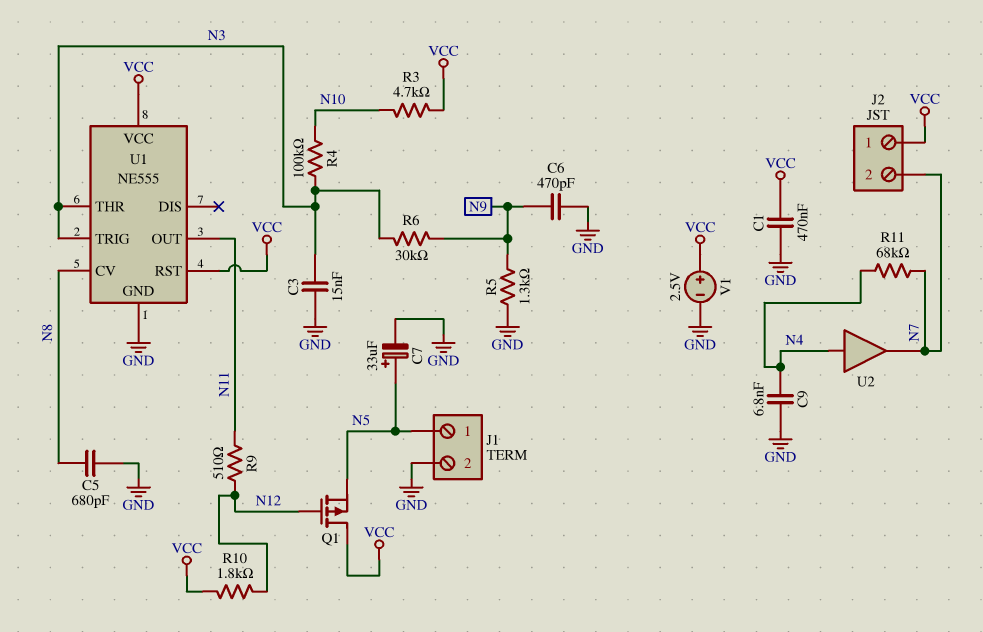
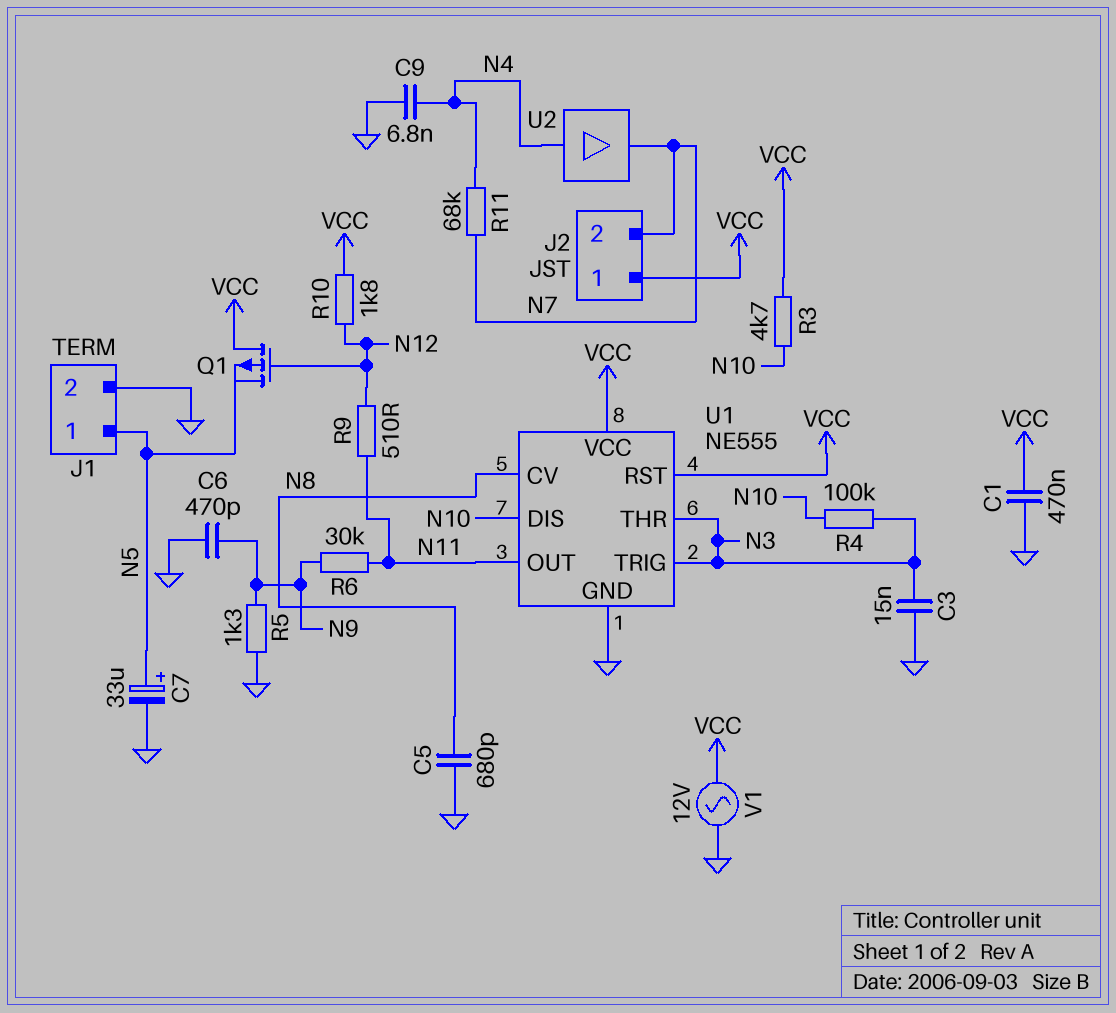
R6: 30k (N3, N9) -> 30k (N9, N11)
U1 pin DIS: none -> N10
V1: 2.5V (plus VCC, minus GND) -> AC 12V (GND, VCC)

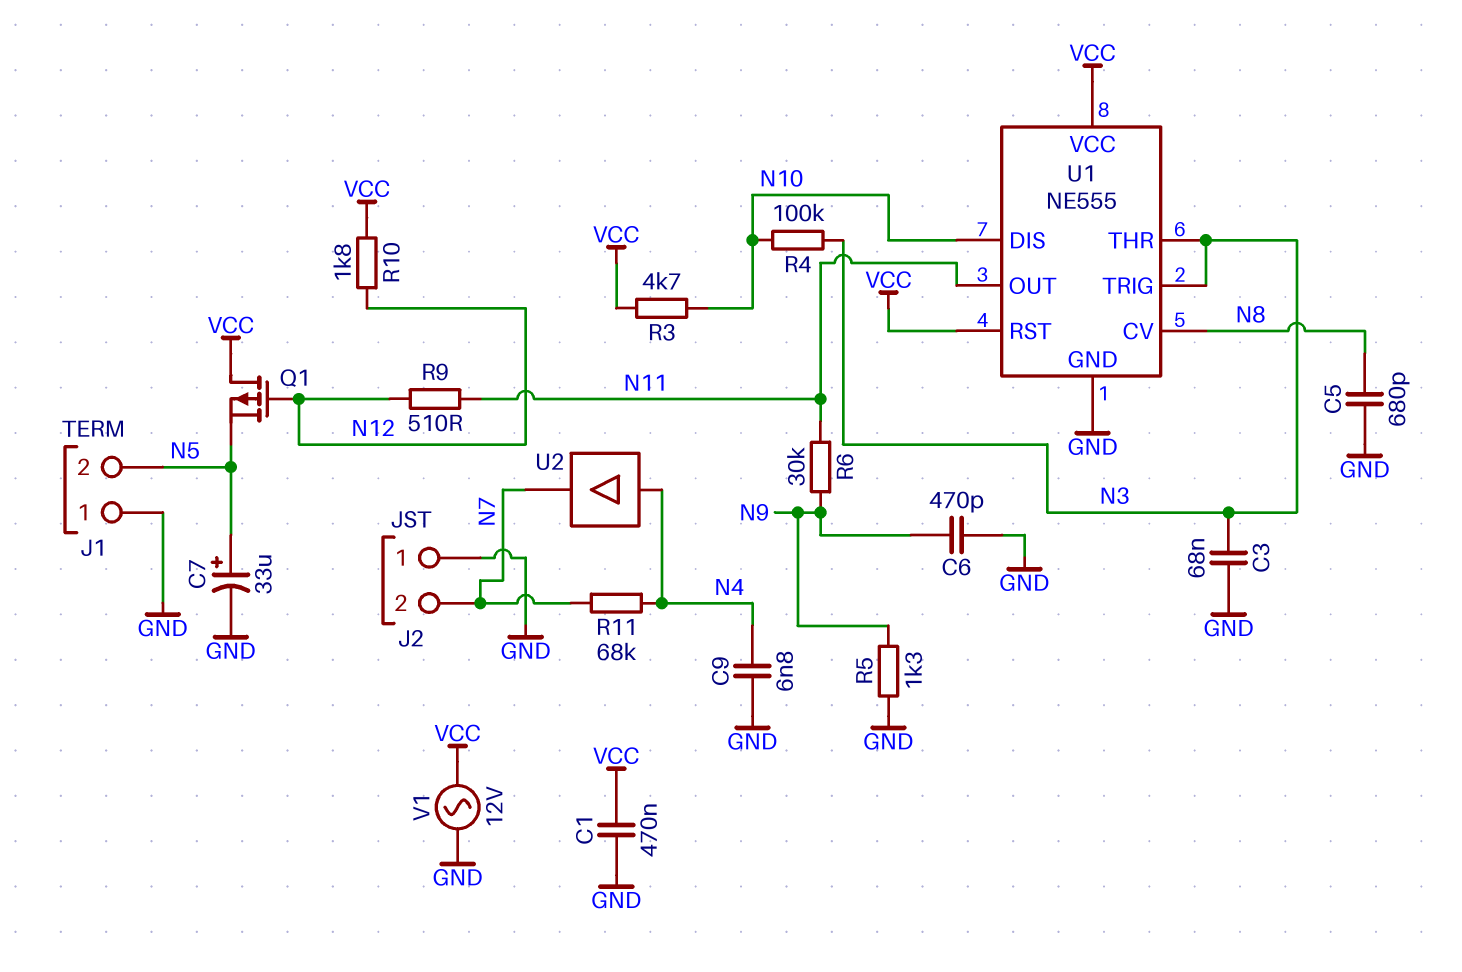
C3: 15nF (GND, N3) -> 68nF (GND, N3)
J1 pin 1: N5 -> GND
J1 pin 2: GND -> N5
J2 pin 1: VCC -> GND

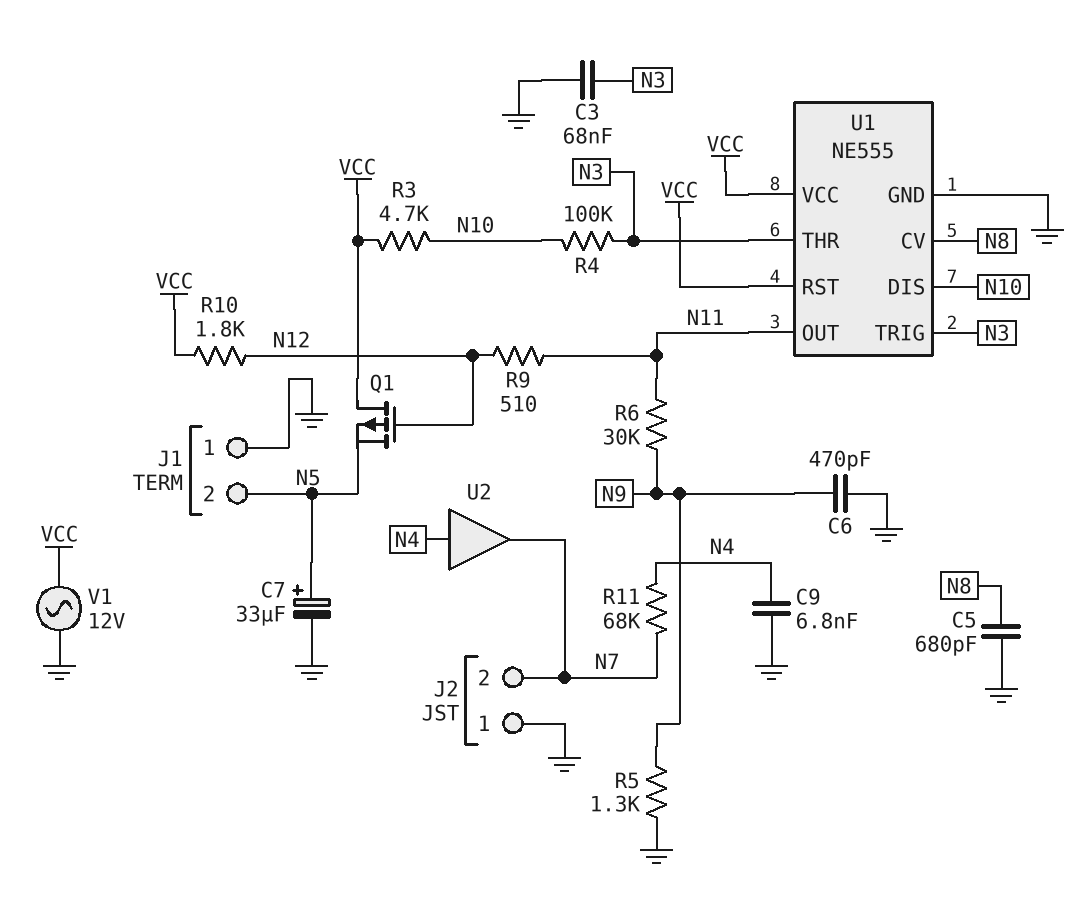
C1: 470nF (GND, VCC) -> none

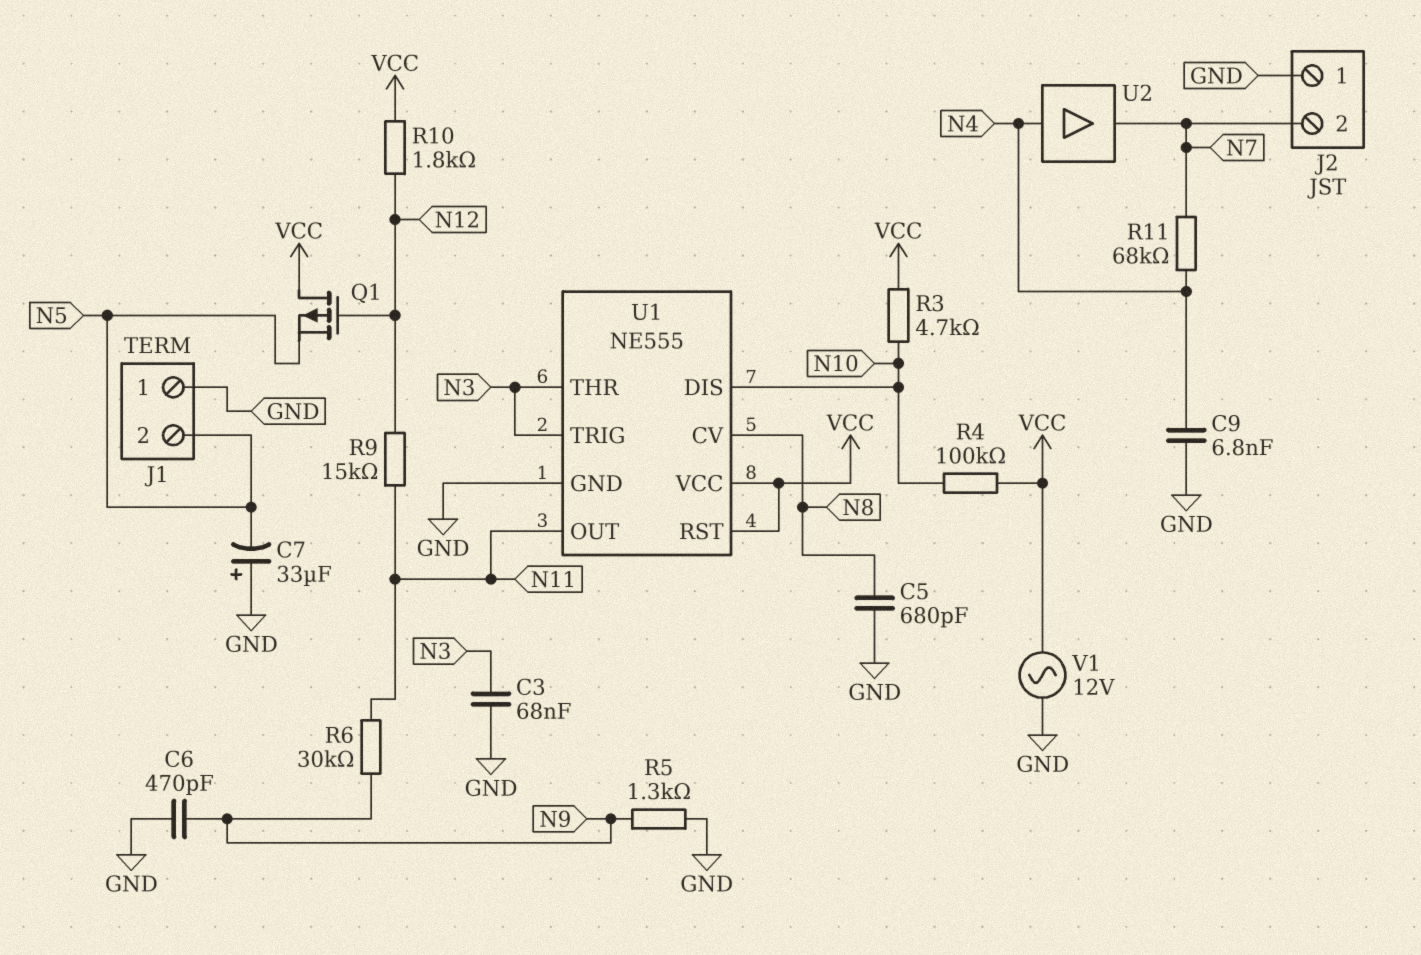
C7: 33uF (plus N5, minus GND) -> 33uF (plus GND, minus N5)
R4: 100k (N3, N10) -> 100k (N10, VCC)
R9: 510 (N11, N12) -> 15k (N11, N12)

